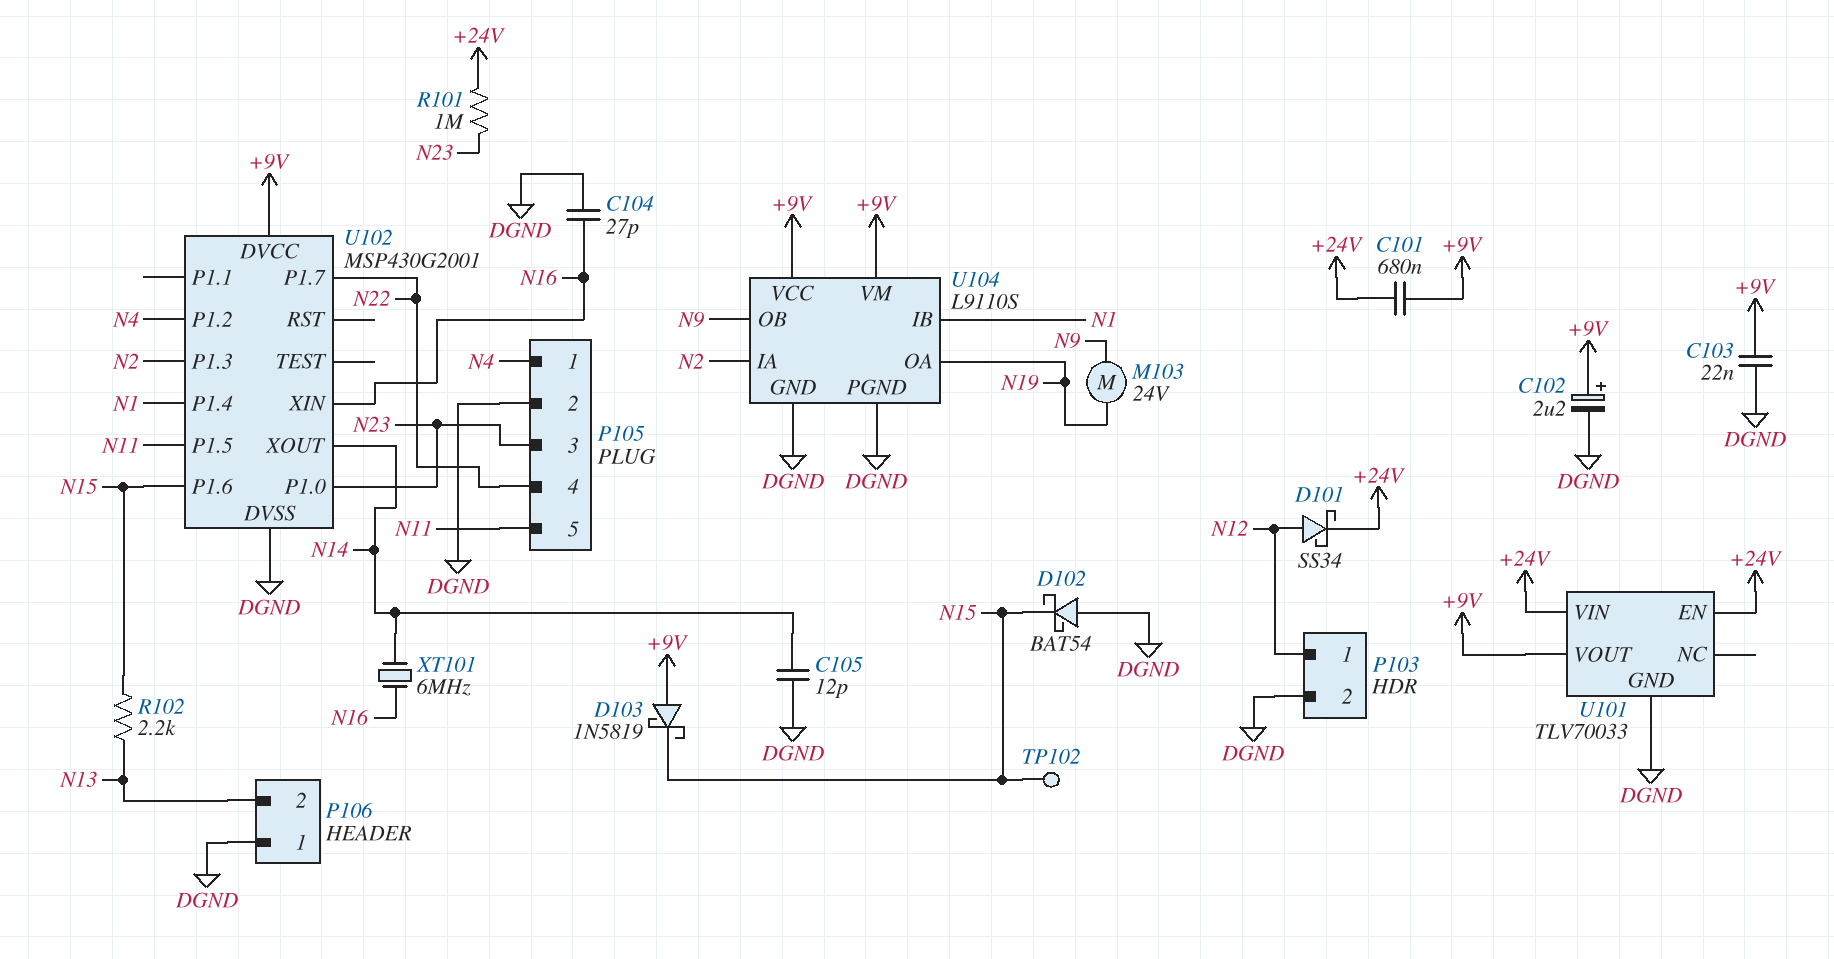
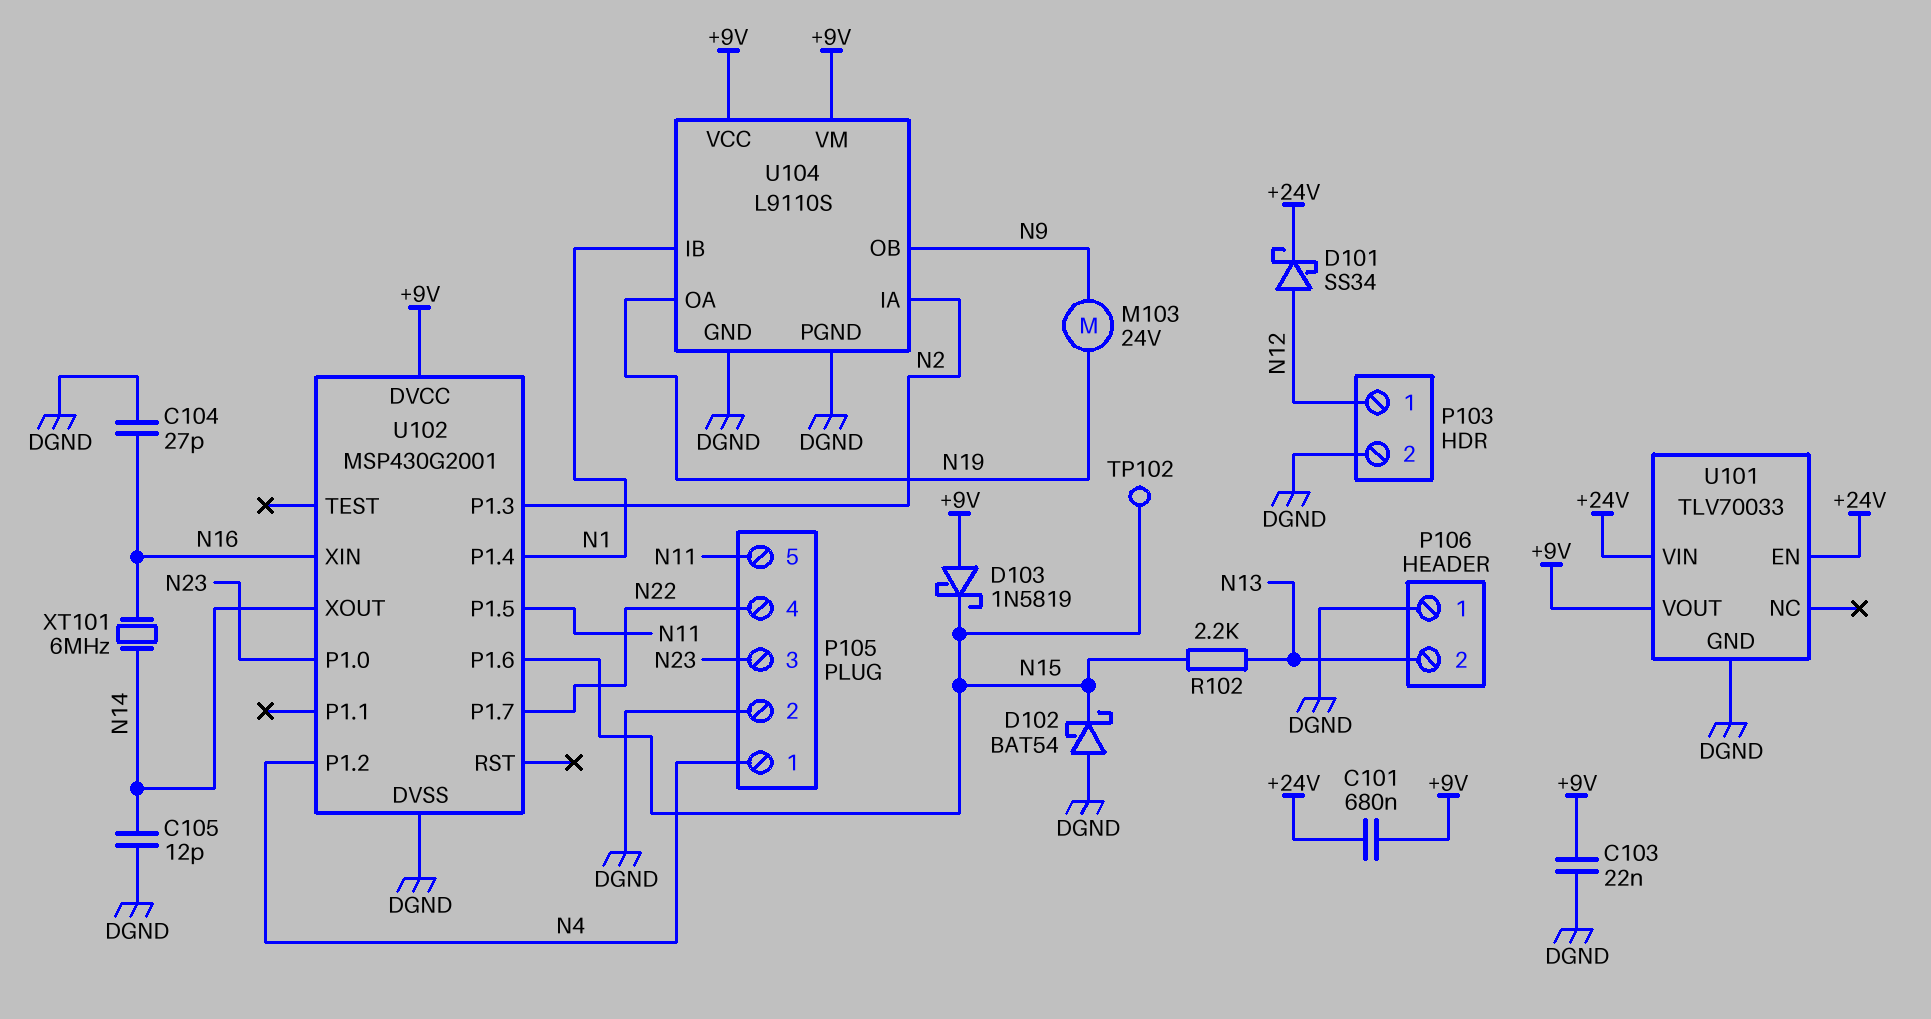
C102: 2.2uF (plus +9V, minus DGND) -> none
R101: 1M (+24V, N23) -> none

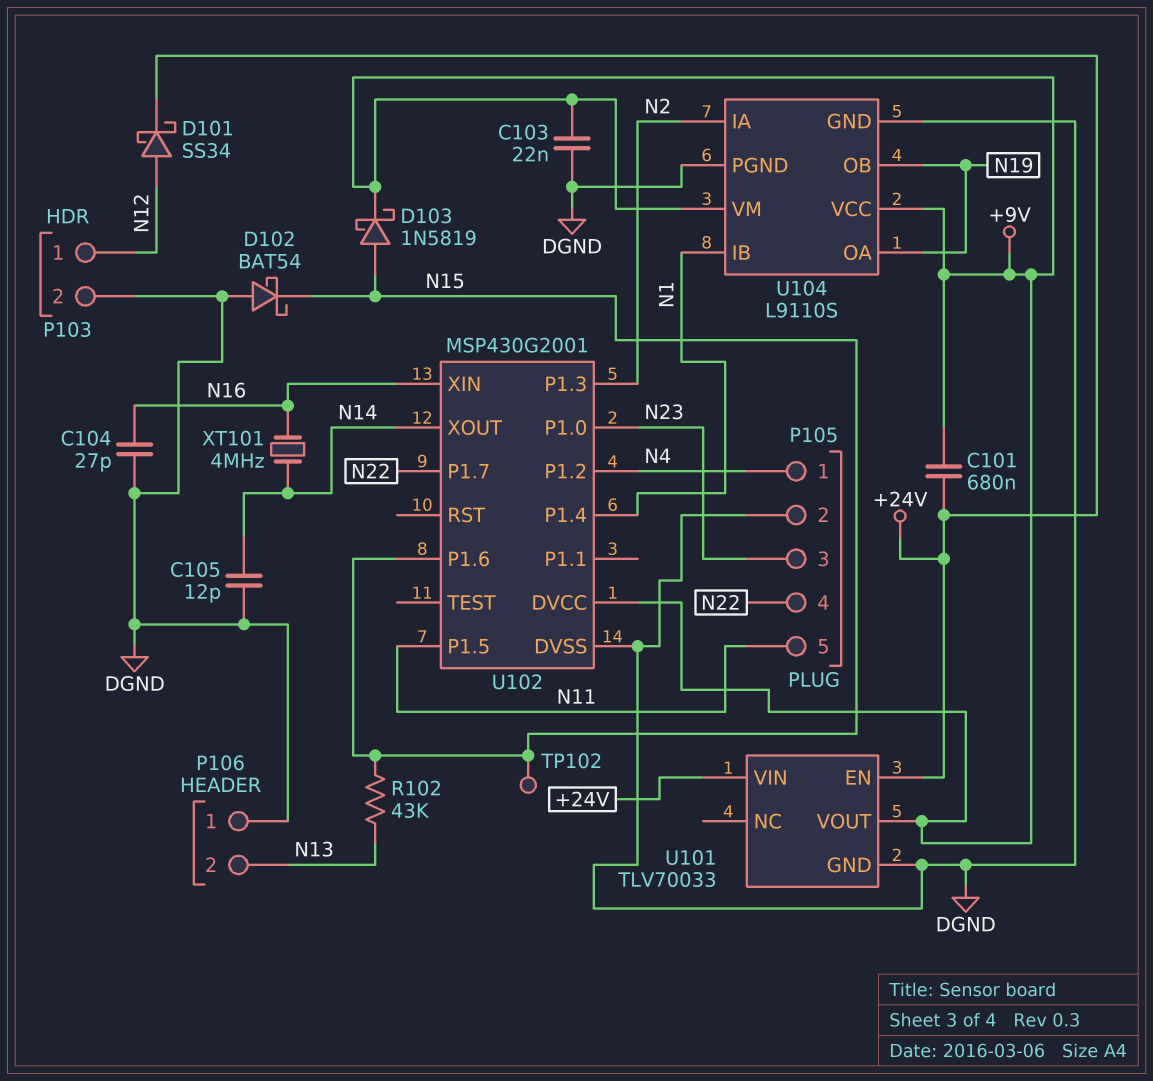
D103: schottky 1N5819 (A +9V, K N15) -> schottky 1N5819 (A N15, K +9V)
M103: motor 24V (N9, N19) -> none
R102: 2.2k (N13, N15) -> 43k (N13, N15)
U104 pin OB: N9 -> N19
XT101: 6MHz (N14, N16) -> 4MHz (N14, N16)

